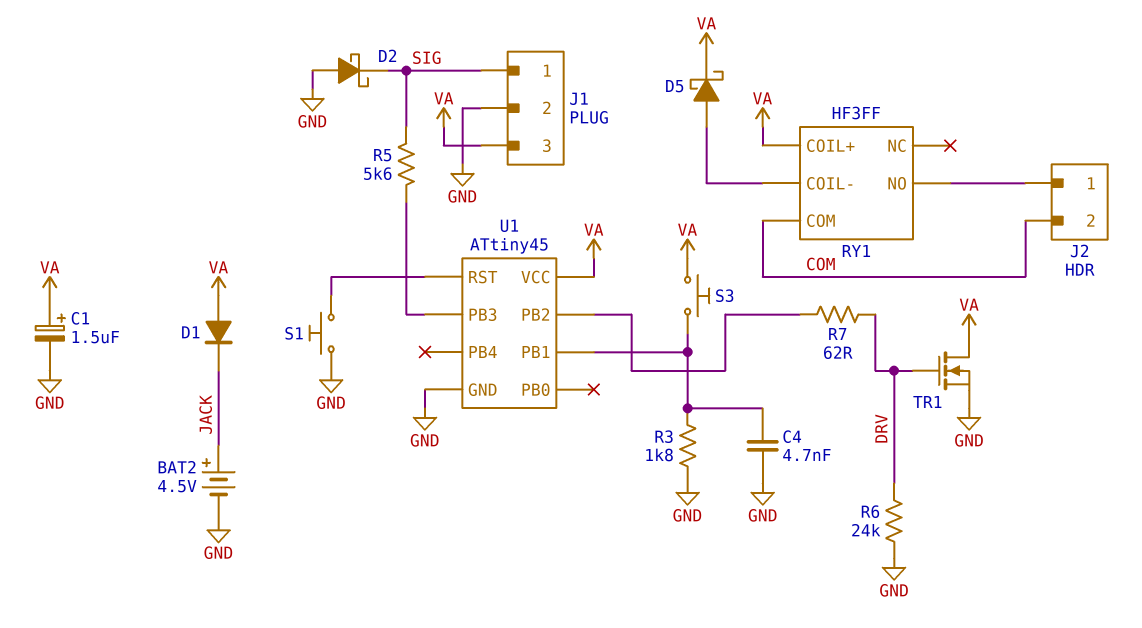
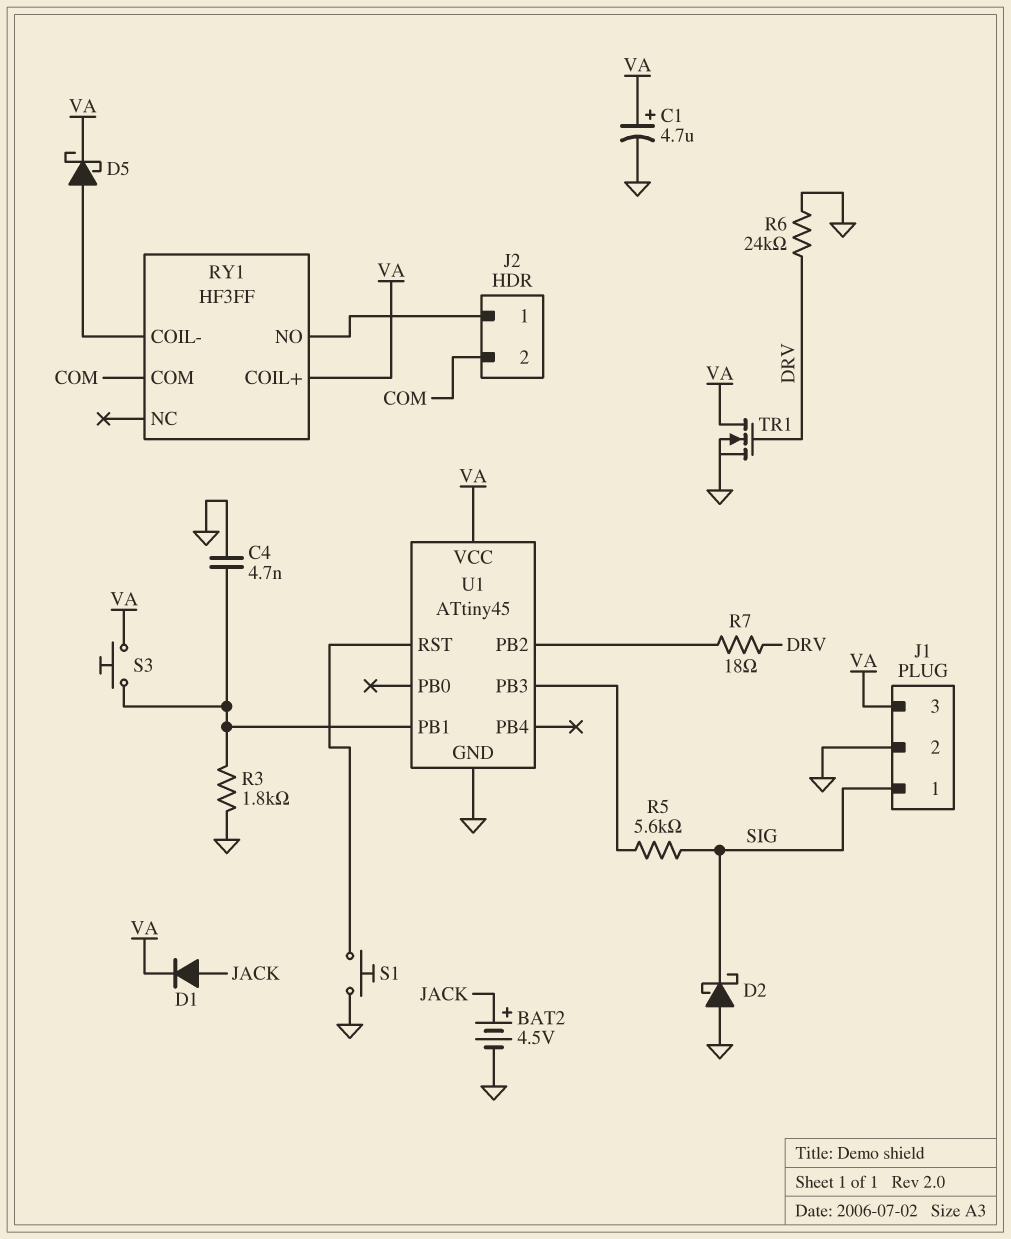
C1: 1.5uF (plus VA, minus GND) -> 4.7uF (plus VA, minus GND)
D1: diode (A VA, K JACK) -> diode (A JACK, K VA)
R7: 62 (DRV, U1/PB2) -> 18 (DRV, U1/PB2)

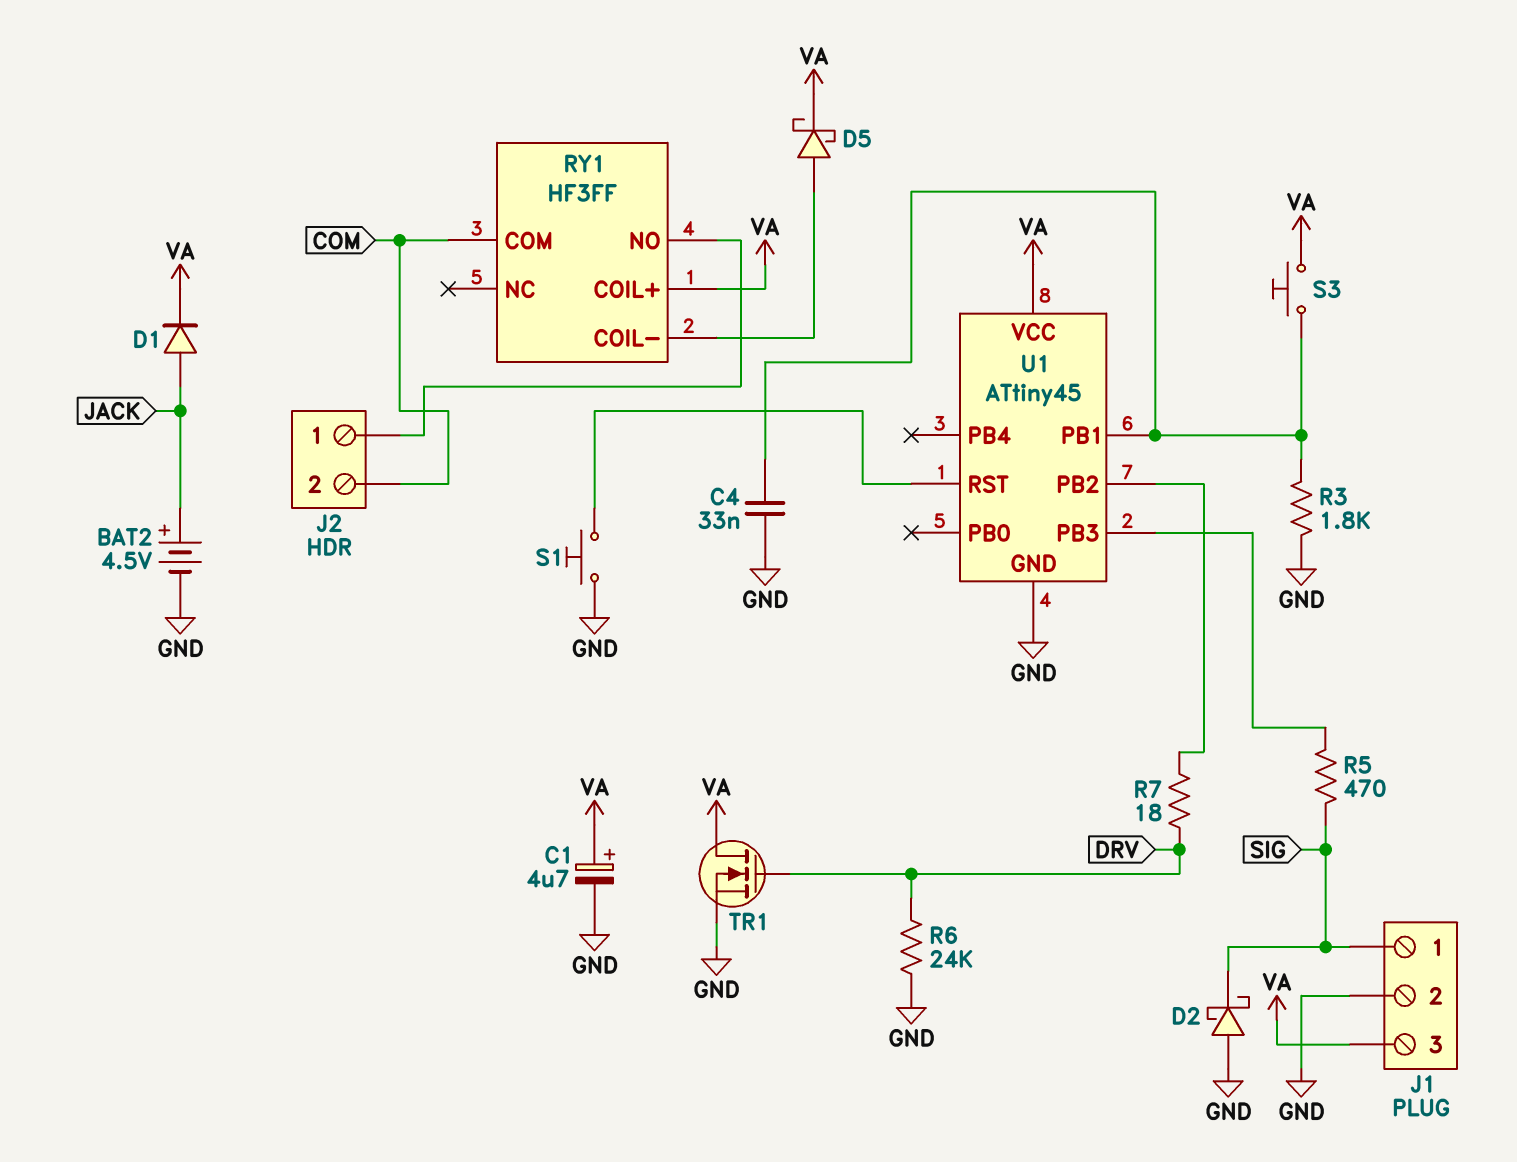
C4: 4.7nF (GND, U1/PB1) -> 33nF (GND, U1/PB1)
R5: 5.6k (SIG, U1/PB3) -> 470 (SIG, U1/PB3)

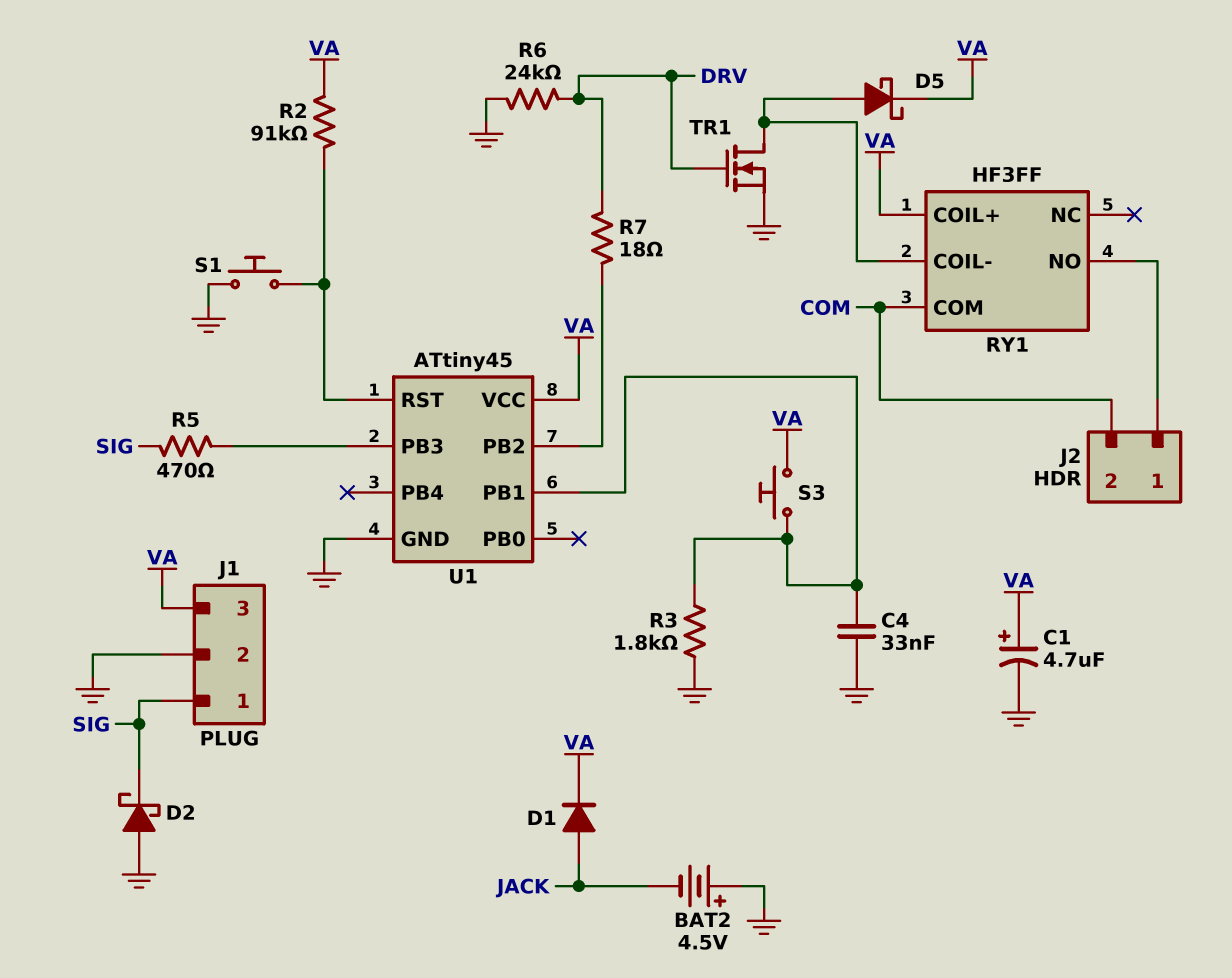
BAT2: 4.5V (plus JACK, minus GND) -> 4.5V (plus GND, minus JACK)
R2: none -> 91k (U1/RST, VA)
TR1: NMOS (G DRV, D VA, S GND) -> NMOS (G DRV, D RY1/COIL-, S GND)

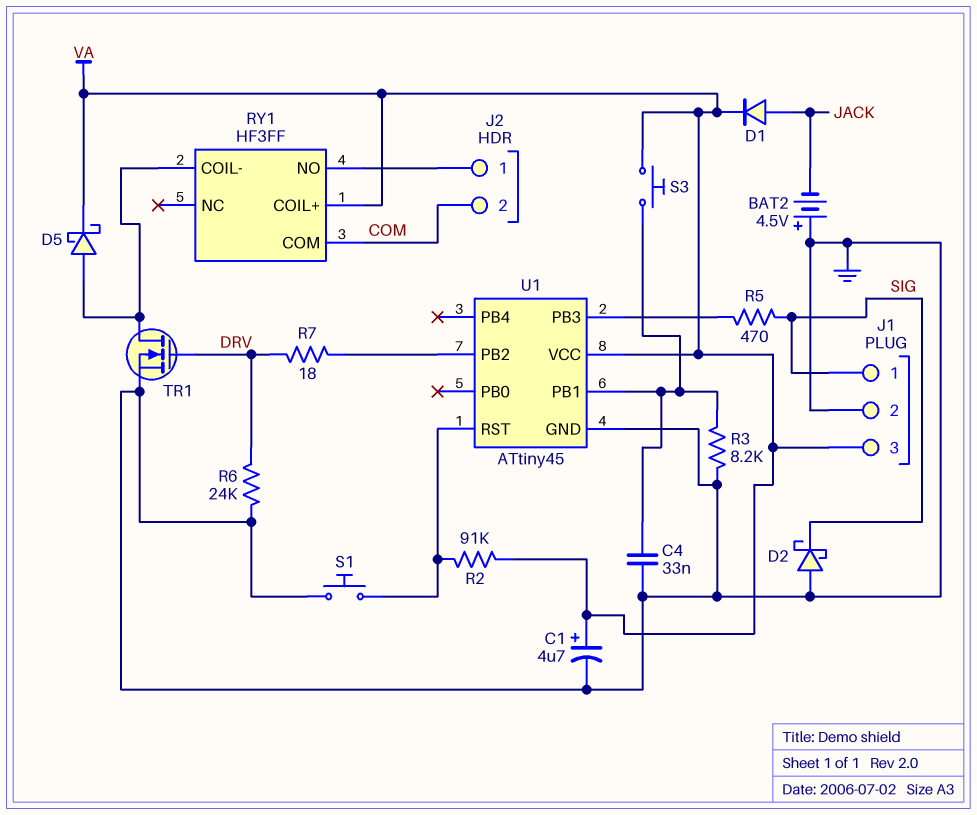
R3: 1.8k (GND, U1/PB1) -> 8.2k (GND, U1/PB1)

